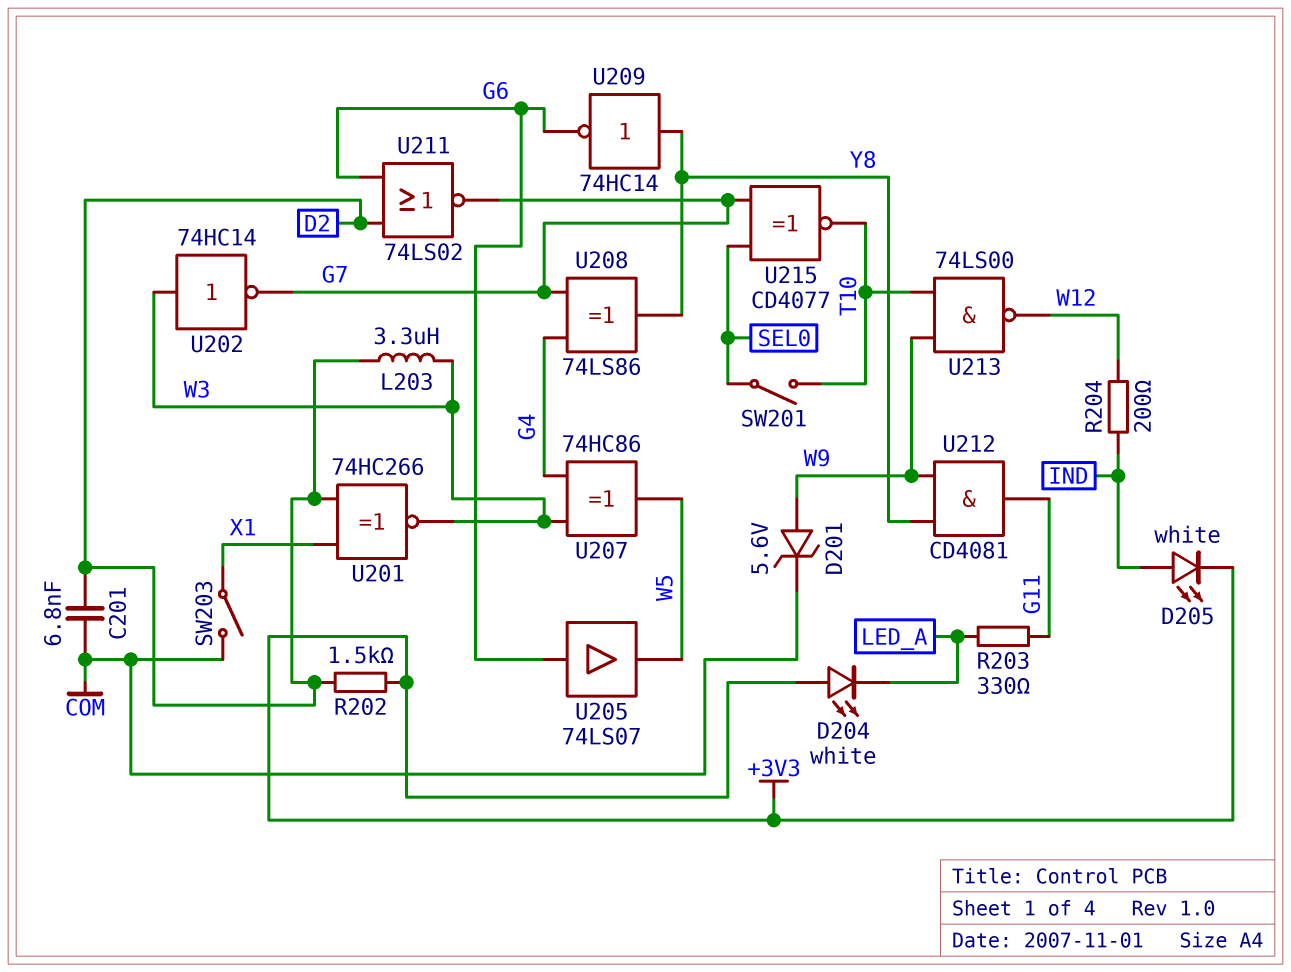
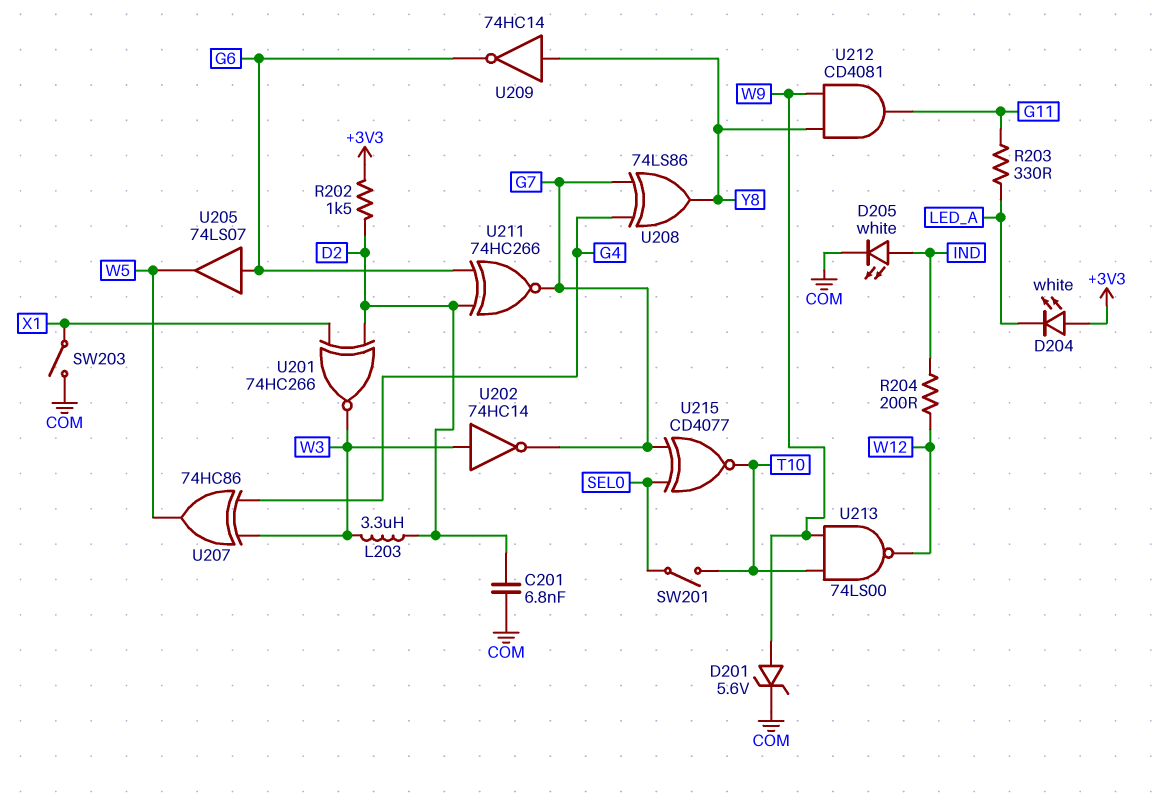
D205: LED white (A IND, K +3V3) -> LED white (A IND, K COM)
U211: NOR 74LS02 (in D2, in G6, out G7) -> XNOR 74HC266 (in D2, in G6, out G7)

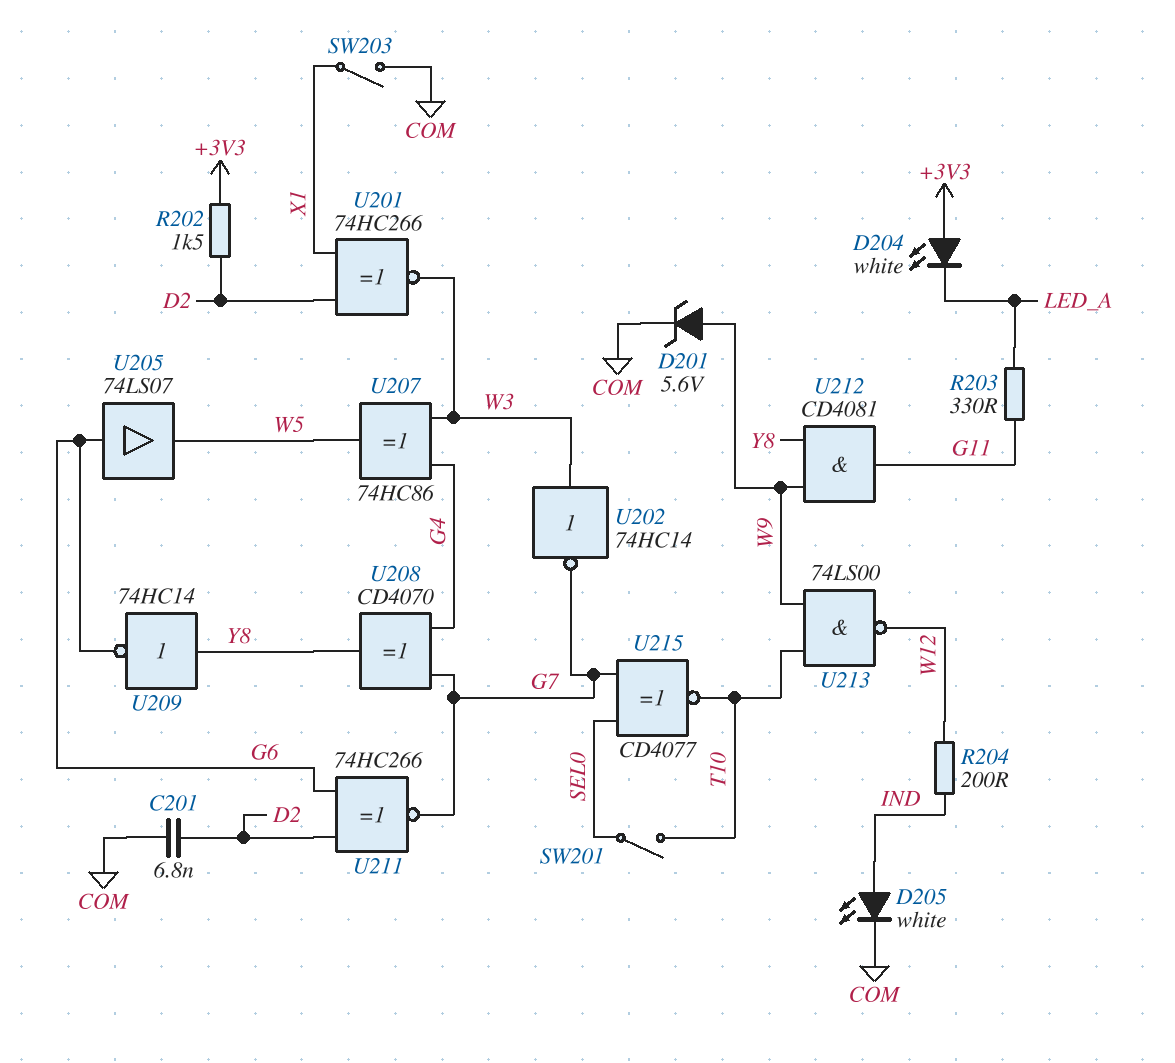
L203: 3.3uH (D2, W3) -> none
U208: XOR 74LS86 (in G4, in G7, out Y8) -> XOR CD4070 (in G4, in G7, out Y8)

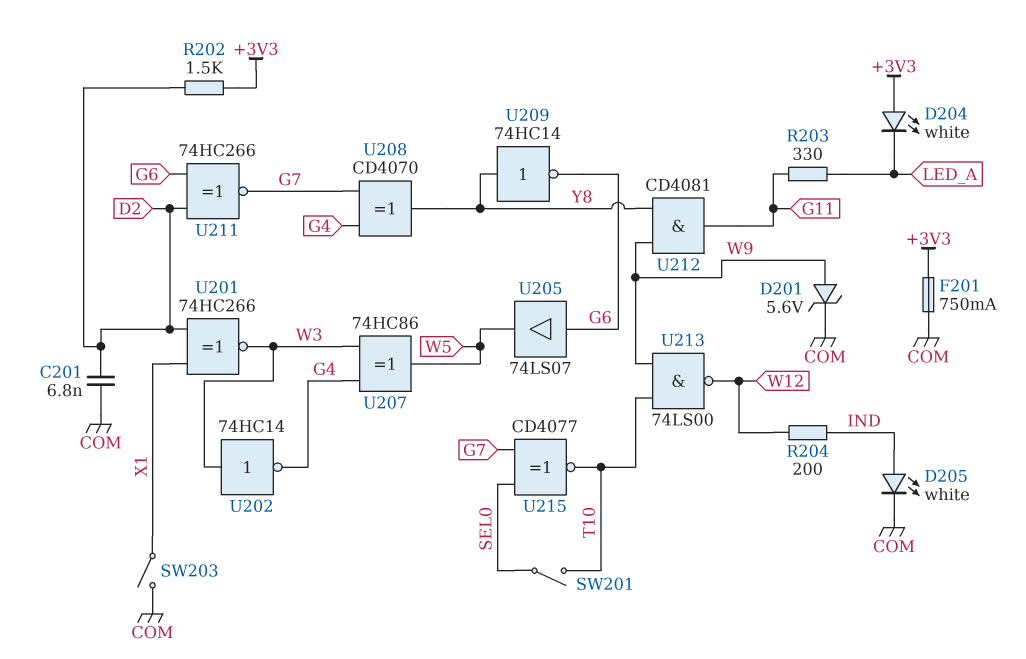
F201: none -> 750mA (+3V3, COM)
U202: NOT 74HC14 (in W3, out G7) -> NOT 74HC14 (in W3, out G4)

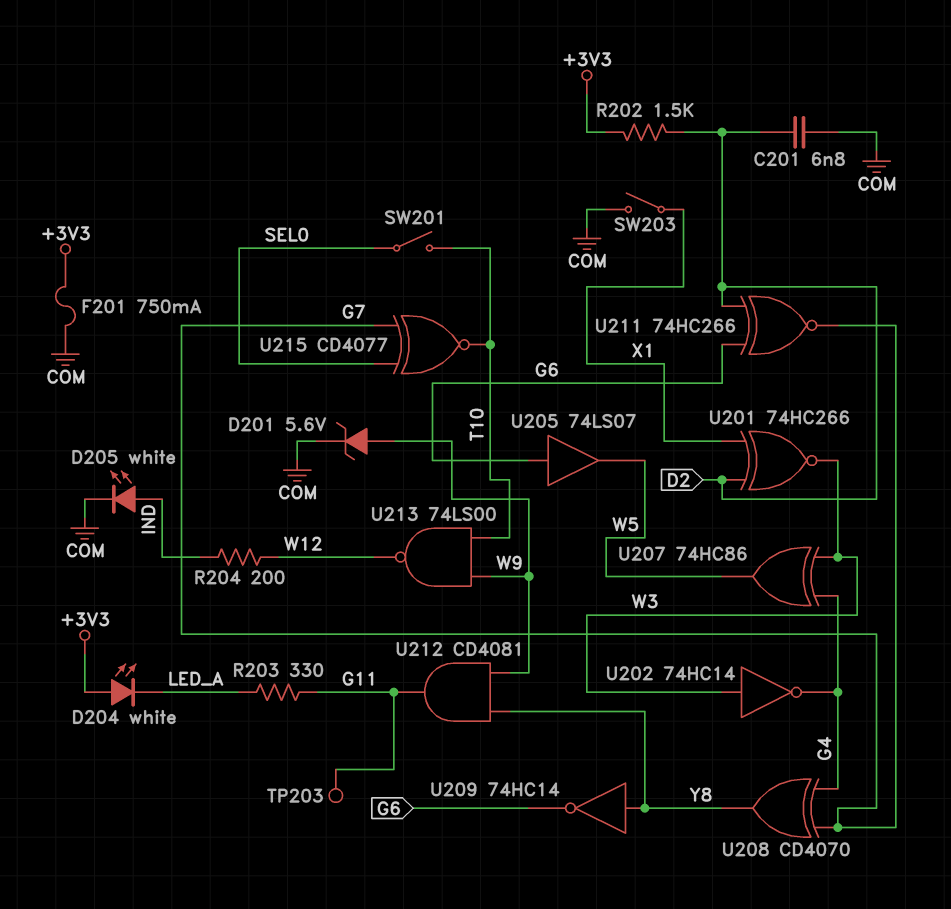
TP203: none -> test point (G11)

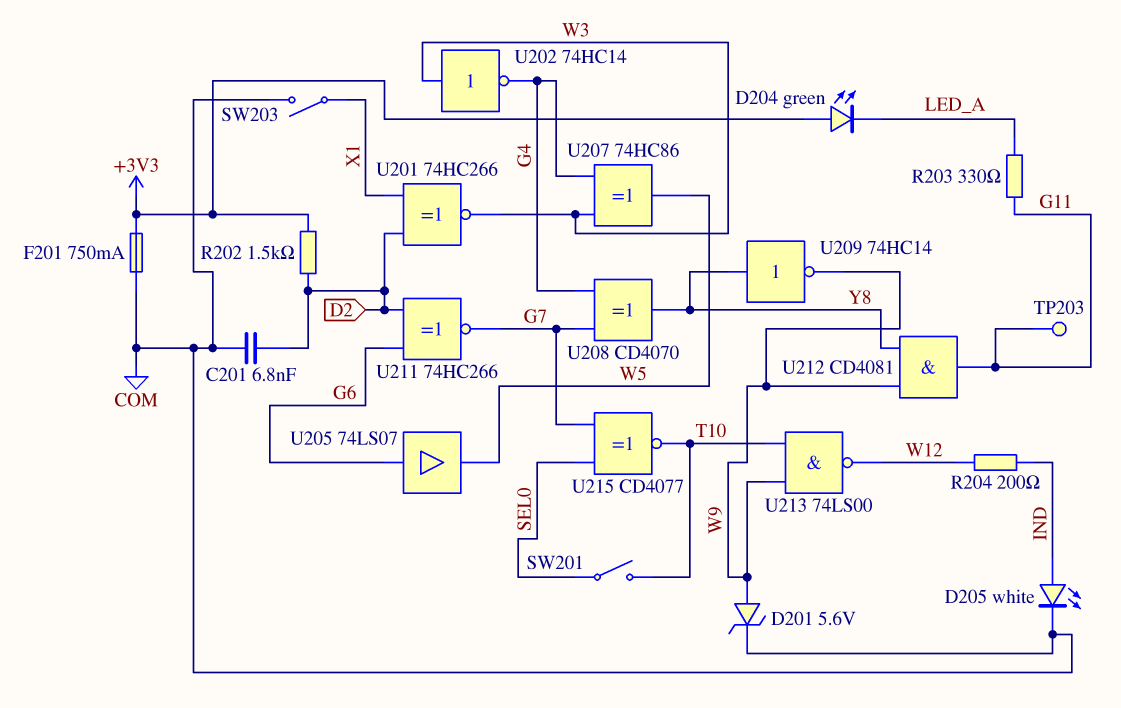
D204: LED white (A +3V3, K LED_A) -> LED green (A +3V3, K LED_A)
U209: NOT 74HC14 (in Y8, out G6) -> NOT 74HC14 (in Y8, out W9)

